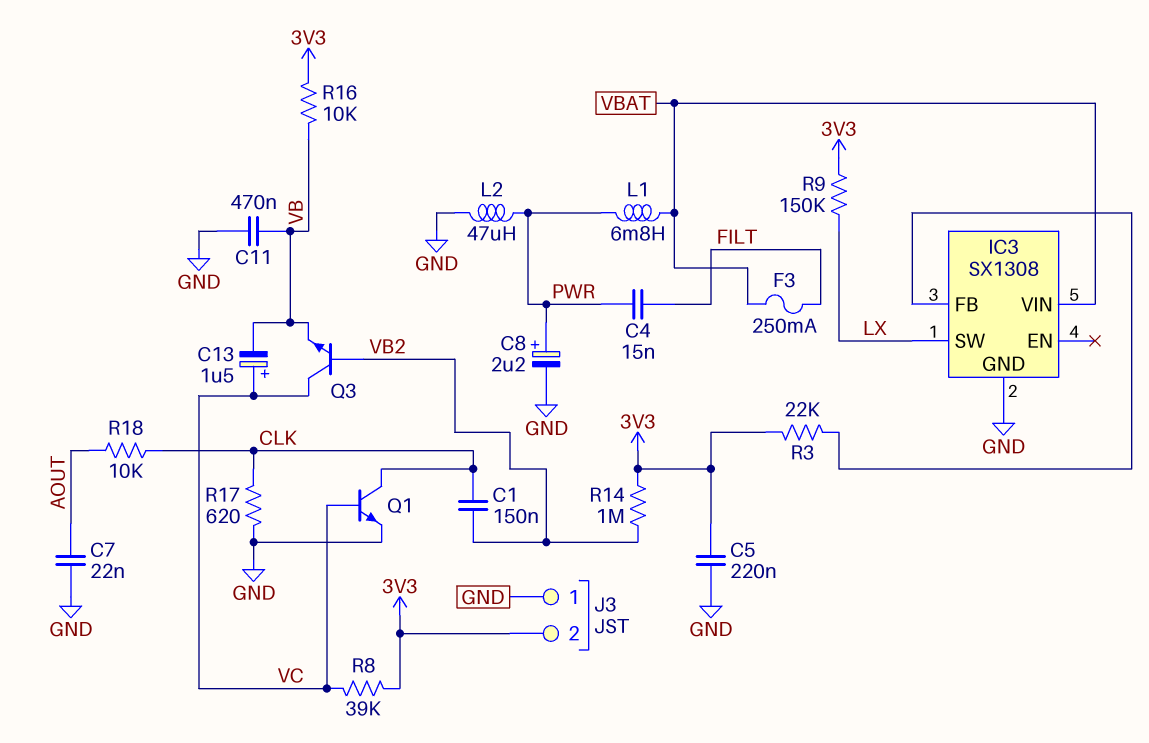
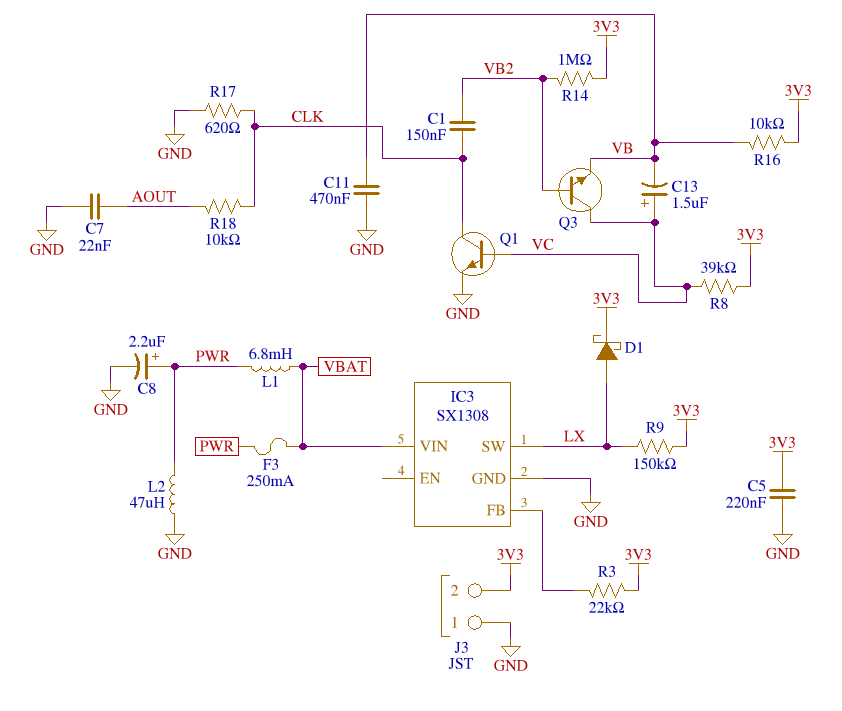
C4: 15nF (FILT, PWR) -> none
D1: none -> schottky (A LX, K 3V3)
F3: 250mA (FILT, VBAT) -> 250mA (PWR, VBAT)

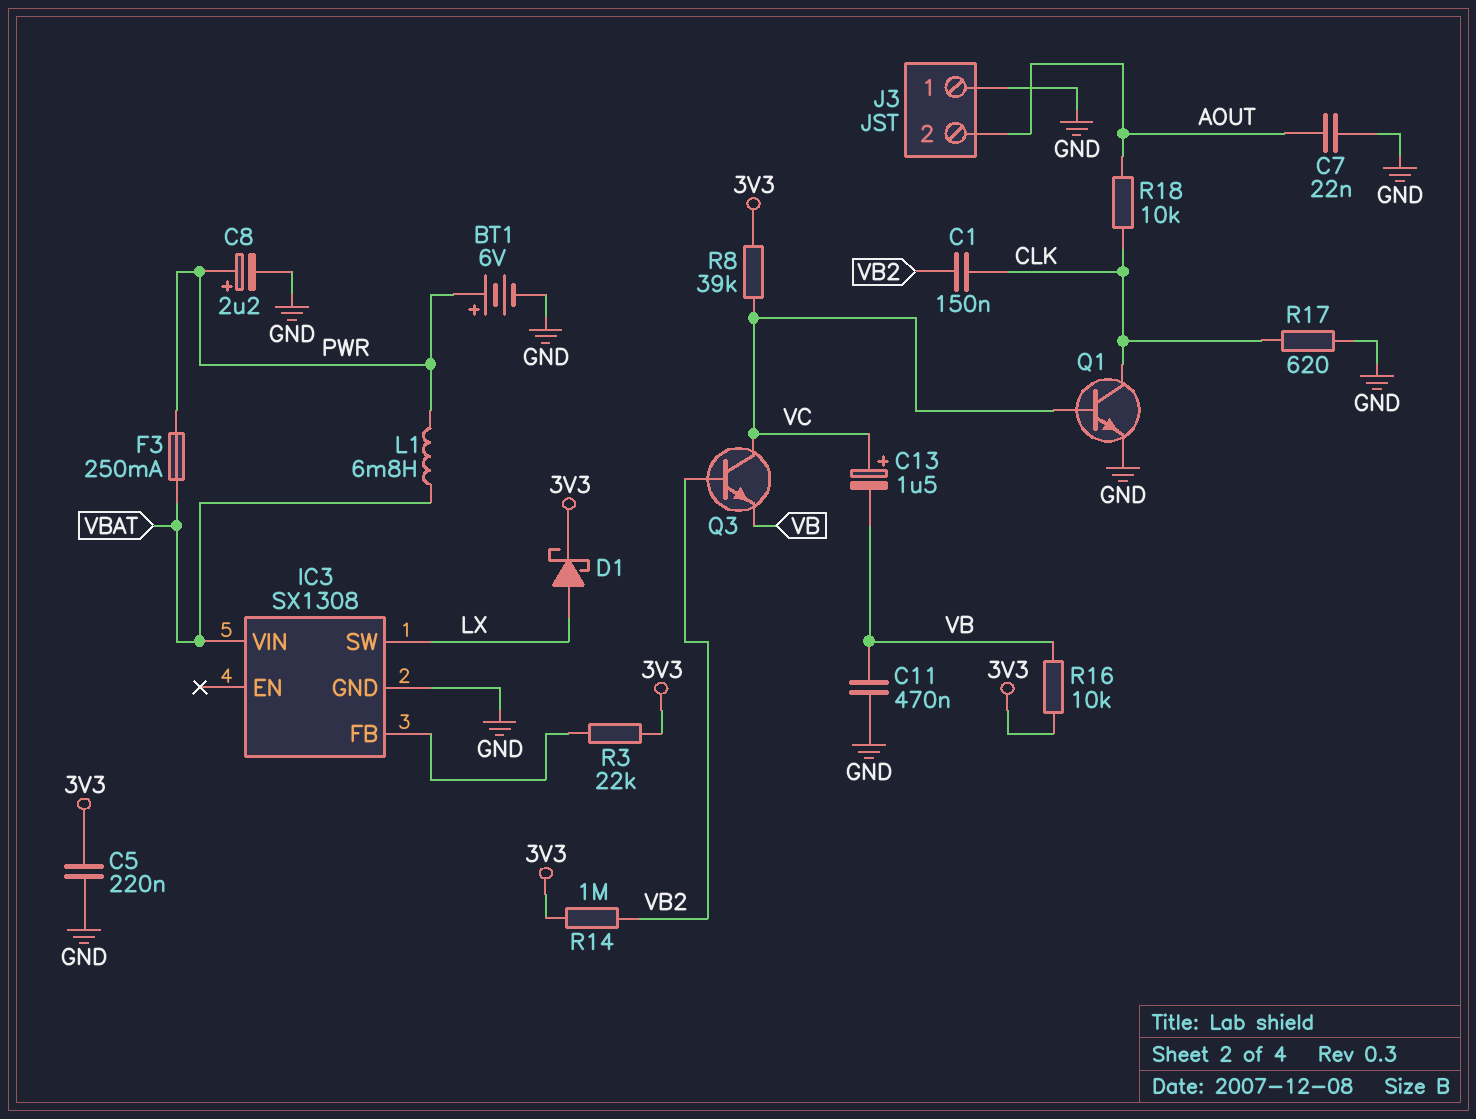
BT1: none -> 6V (plus PWR, minus GND)
J3 pin 2: 3V3 -> AOUT
L2: 47uH (GND, PWR) -> none
R9: 150k (3V3, LX) -> none

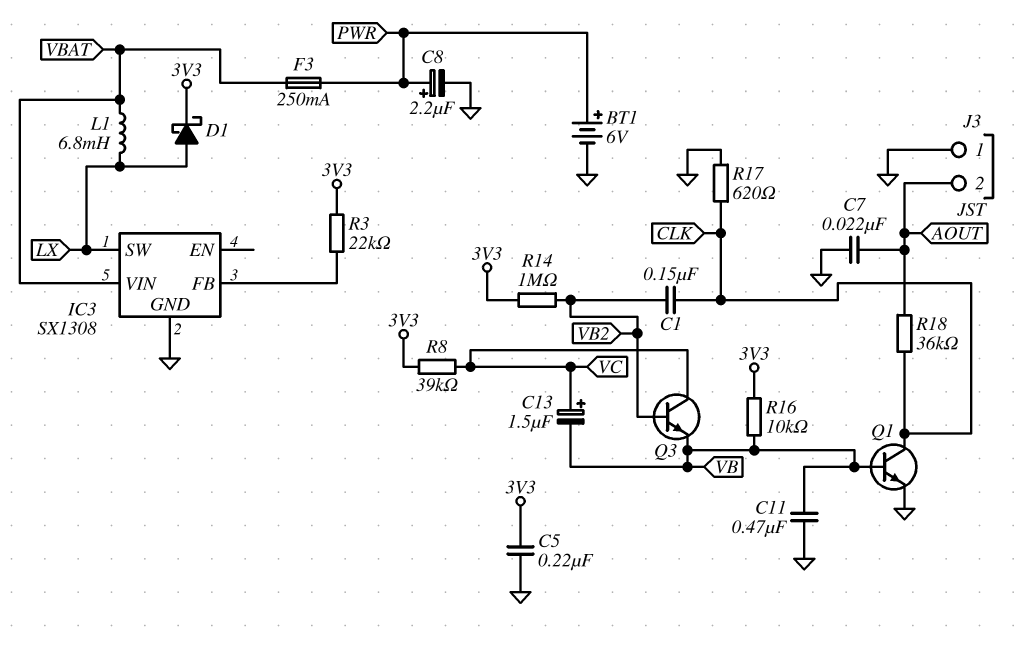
L1: 6.8mH (PWR, VBAT) -> 6.8mH (LX, VBAT)
Q1: NPN (B VC, C CLK, E GND) -> NPN (B VB, C CLK, E GND)
R18: 10k (AOUT, CLK) -> 36k (AOUT, CLK)

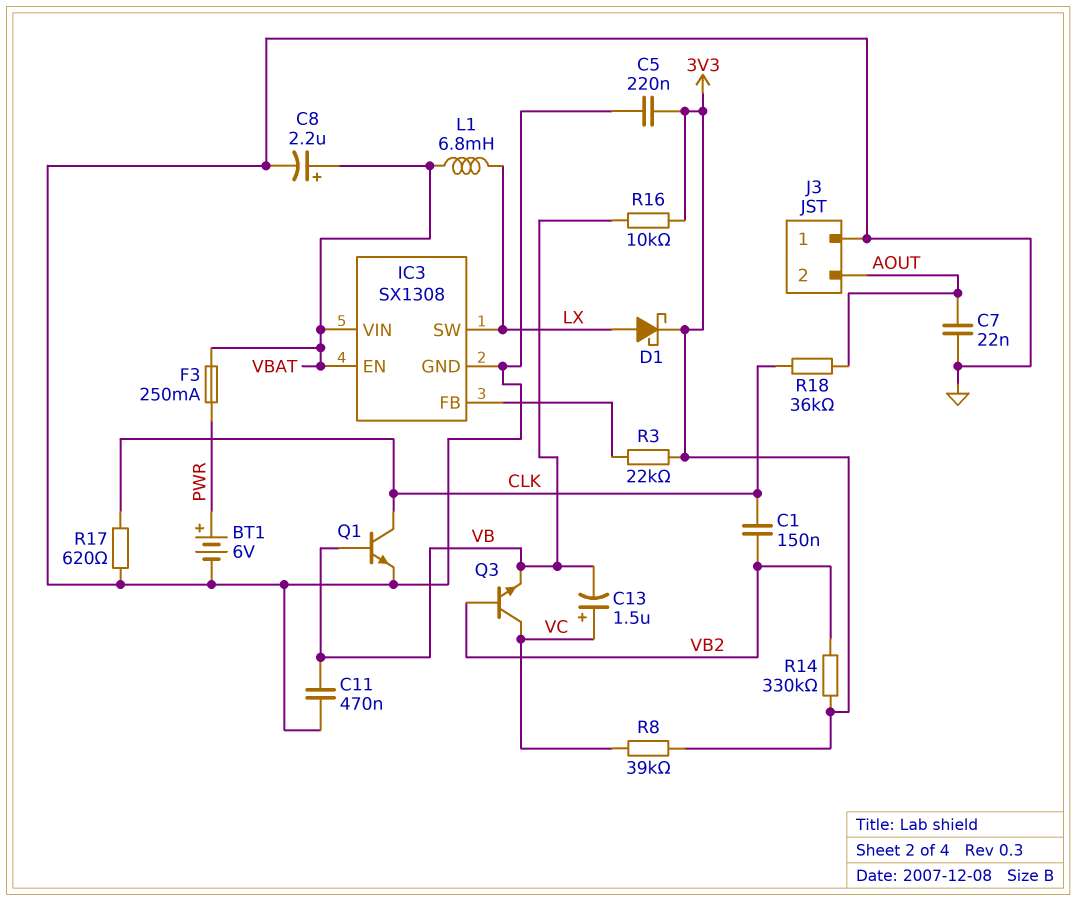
C8: 2.2uF (plus PWR, minus GND) -> 2.2uF (plus VBAT, minus GND)
IC3 pin EN: none -> VBAT
R14: 1M (3V3, VB2) -> 330k (3V3, VB2)

